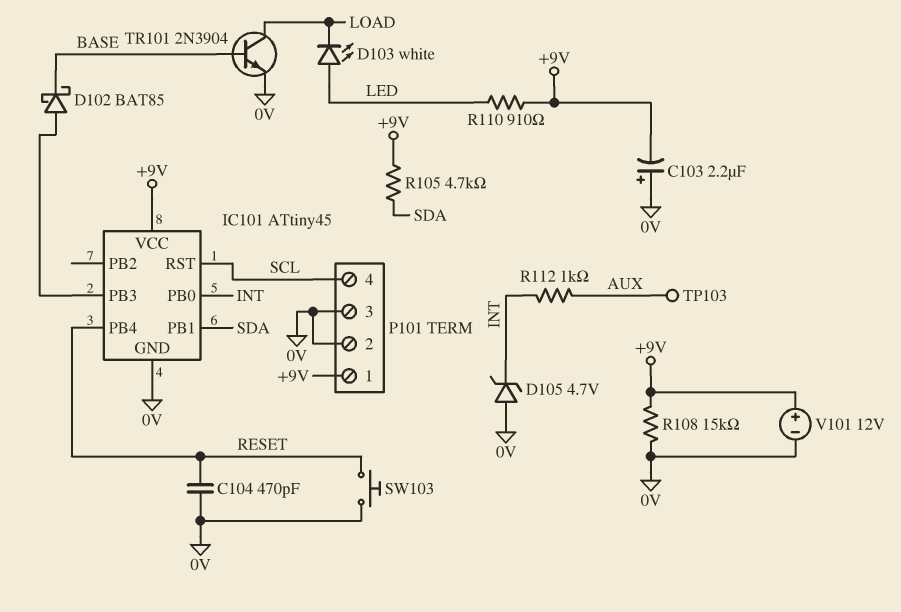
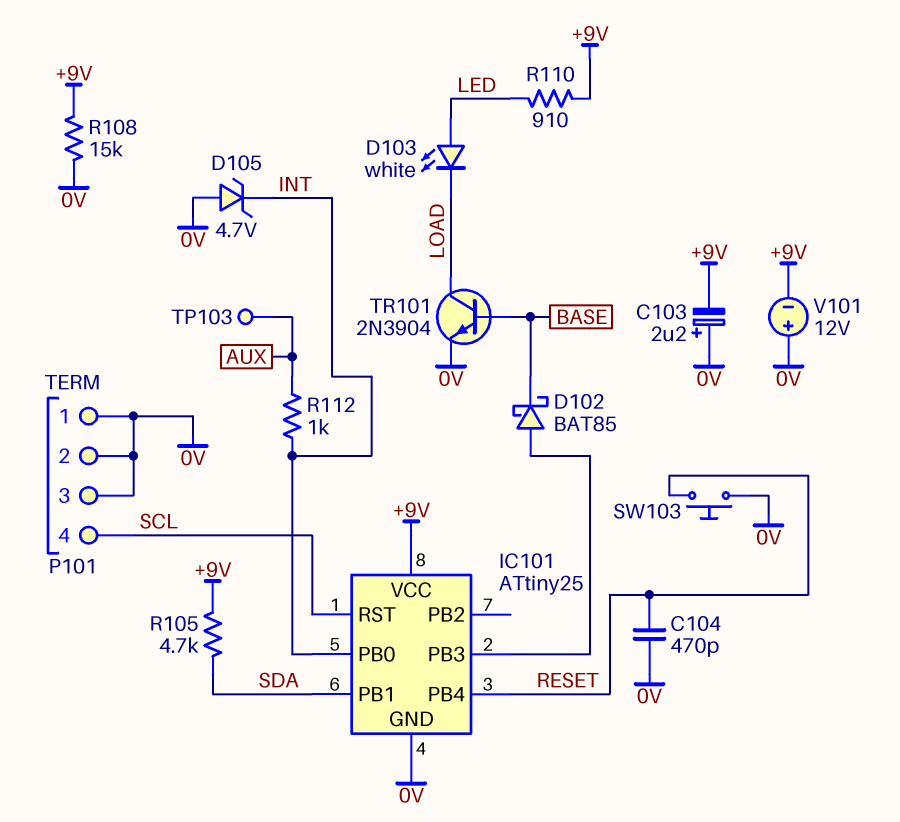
IC101: ATtiny45 -> ATtiny25
P101 pin 1: +9V -> 0V
V101: 12V (plus +9V, minus 0V) -> 12V (plus 0V, minus +9V)

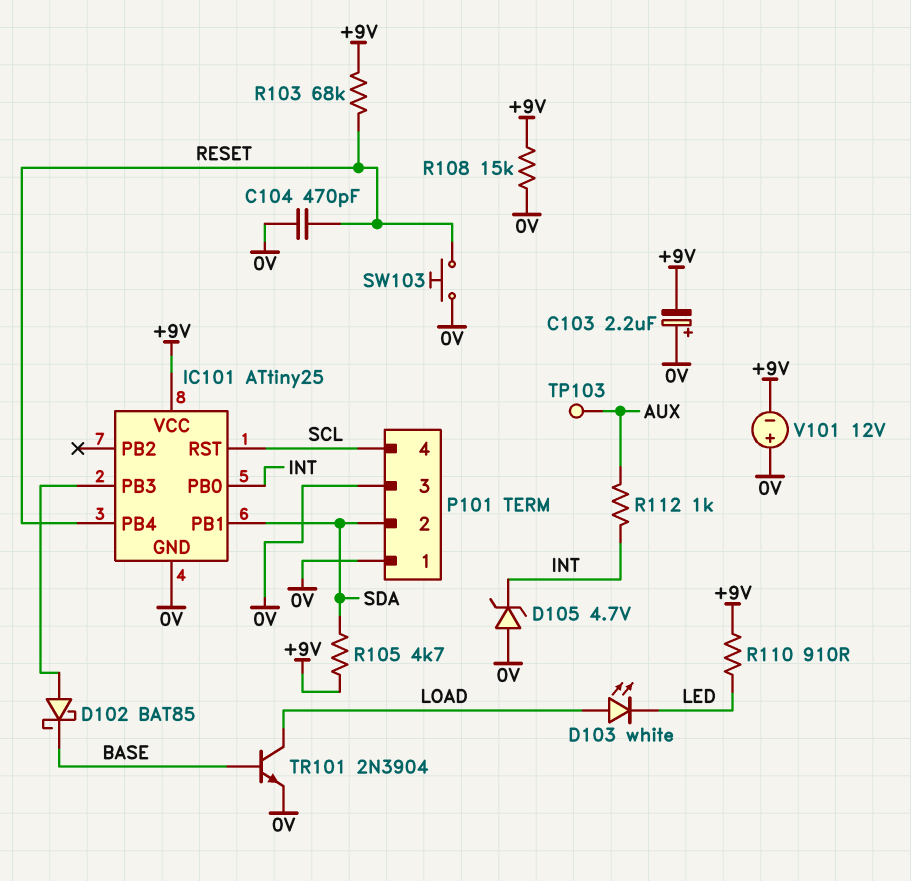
D103: LED white (A LED, K LOAD) -> LED white (A LOAD, K LED)
P101 pin 2: 0V -> SDA
R103: none -> 68k (+9V, RESET)

